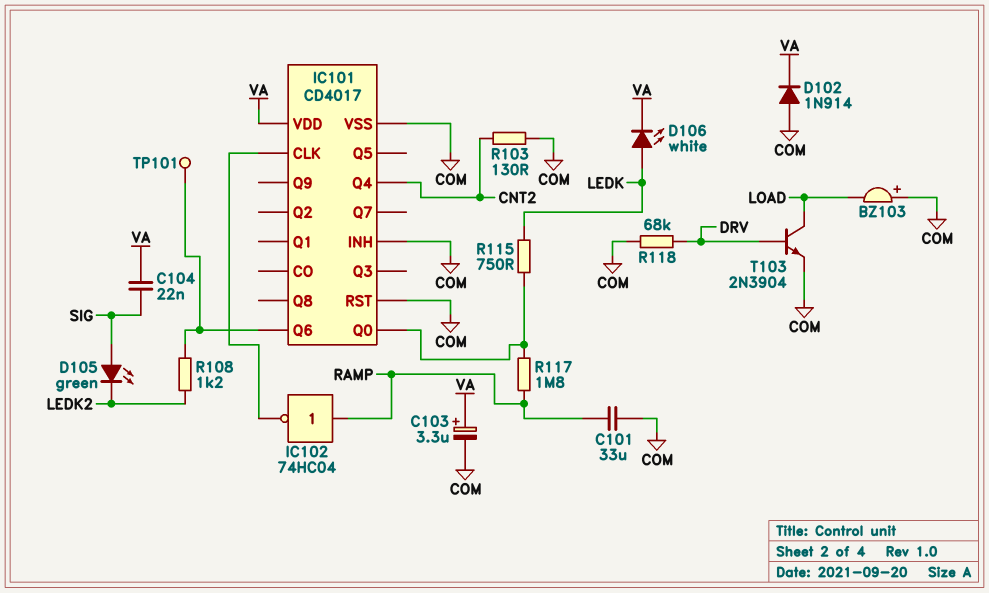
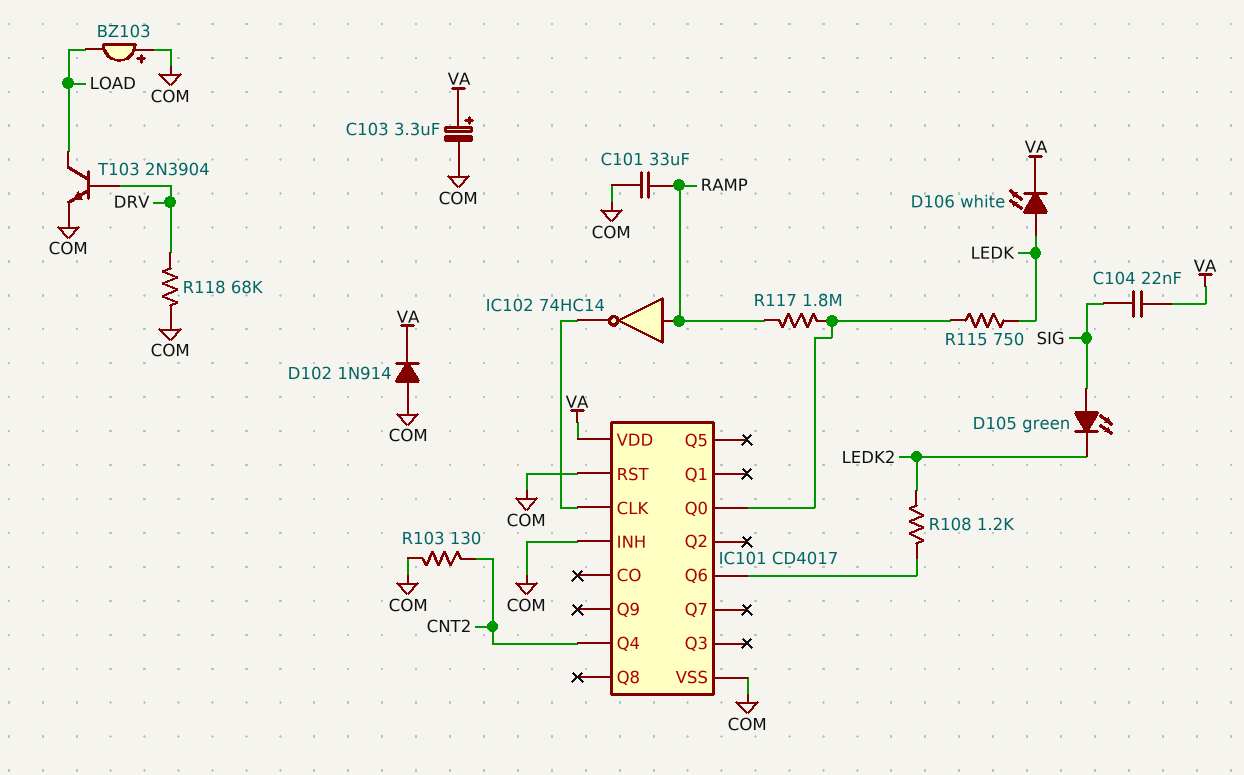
IC102: NOT 74HC04 (in RAMP, out IC101/CLK) -> NOT 74HC14 (in RAMP, out IC101/CLK)
TP101: test point (IC101/Q6) -> none

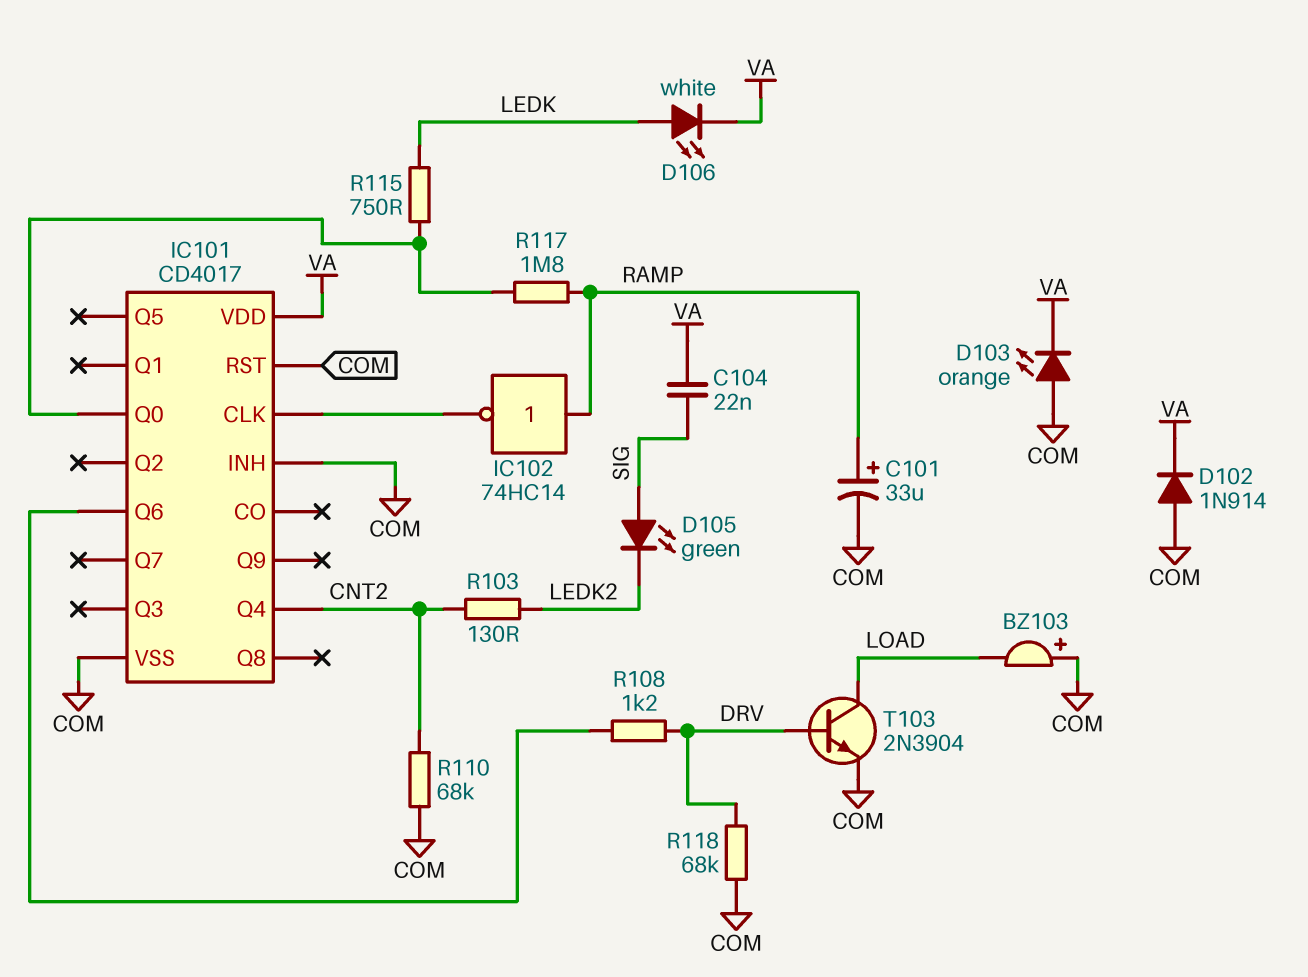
C101: 33uF (COM, RAMP) -> 33uF (plus RAMP, minus COM)
C103: 3.3uF (plus VA, minus COM) -> none
D103: none -> LED orange (A COM, K VA)
R103: 130 (CNT2, COM) -> 130 (CNT2, LEDK2)
R108: 1.2k (IC101/Q6, LEDK2) -> 1.2k (DRV, IC101/Q6)
R110: none -> 68k (CNT2, COM)

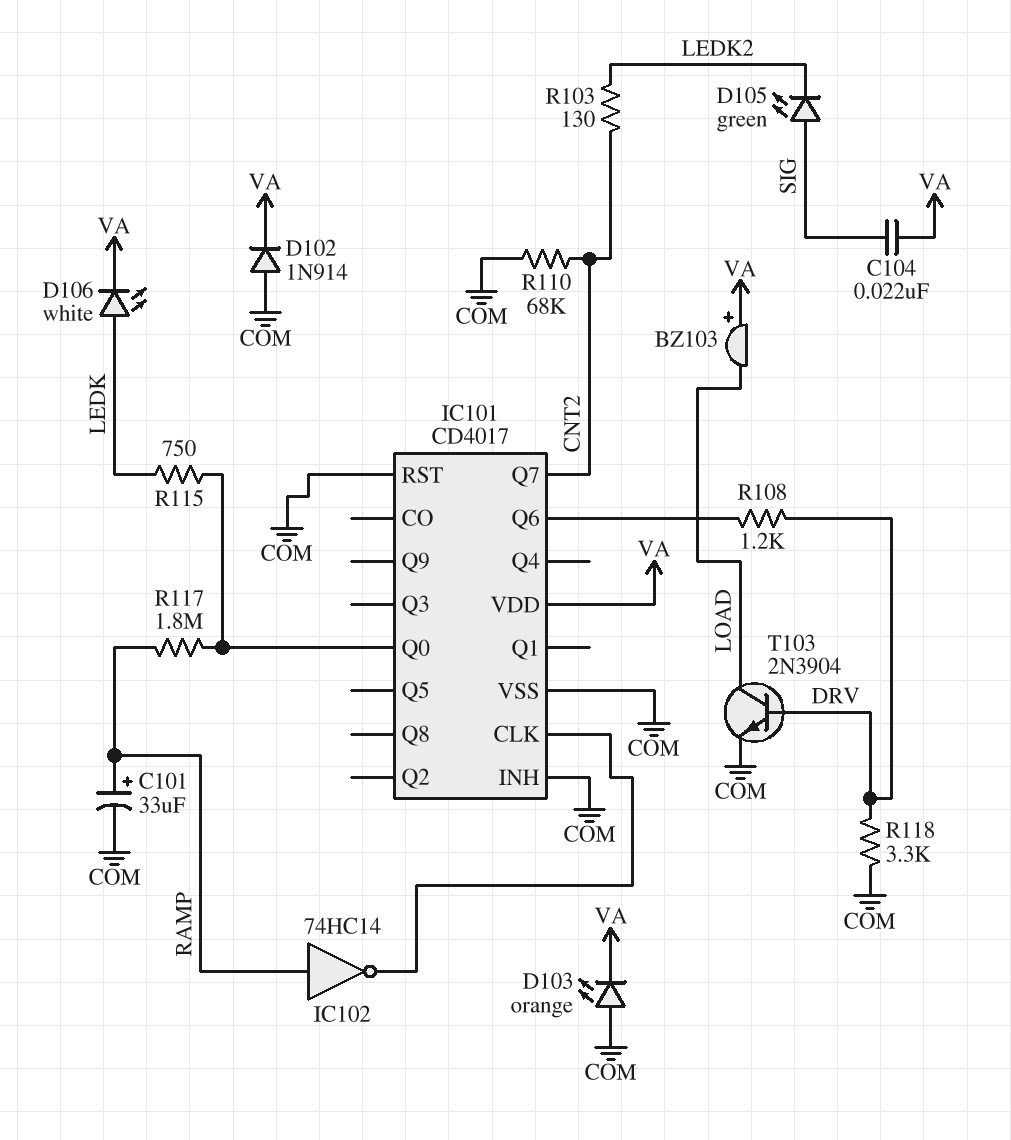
BZ103: buzzer (plus COM, minus LOAD) -> buzzer (plus VA, minus LOAD)
IC101 pin Q4: CNT2 -> none
IC101 pin Q7: none -> CNT2
R118: 68k (COM, DRV) -> 3.3k (COM, DRV)

